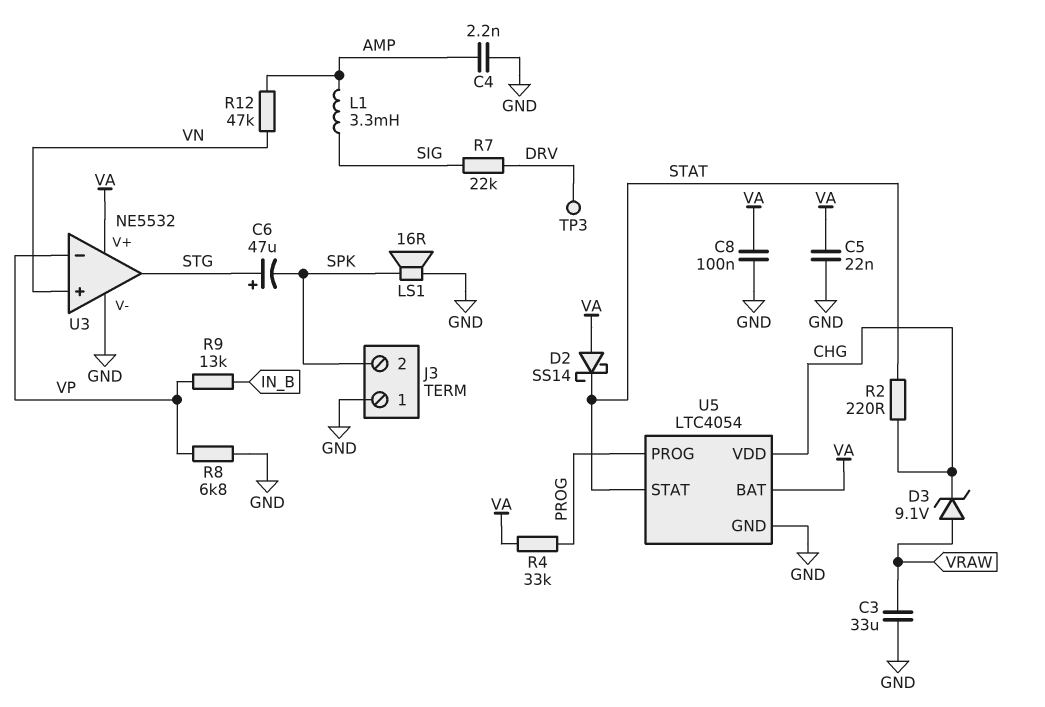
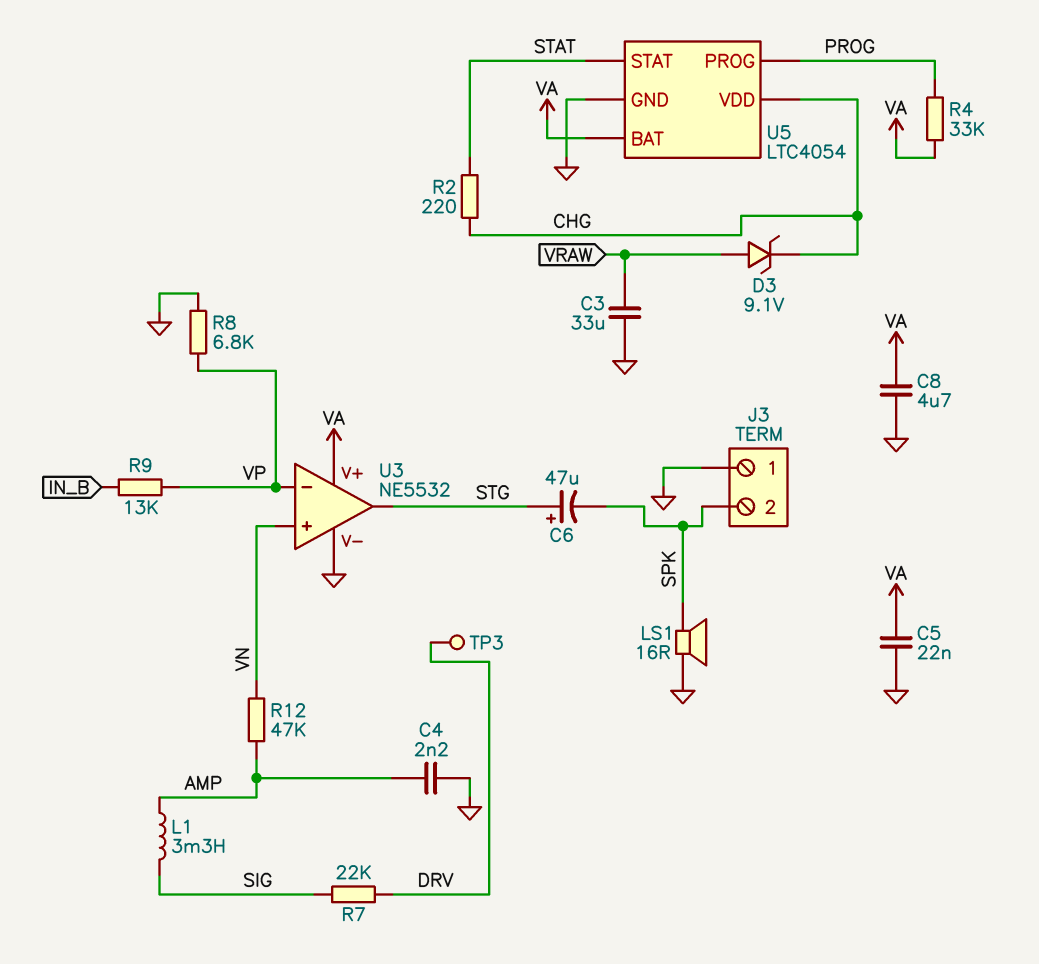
C8: 100nF (GND, VA) -> 4.7uF (GND, VA)
D2: schottky SS14 (A VA, K STAT) -> none

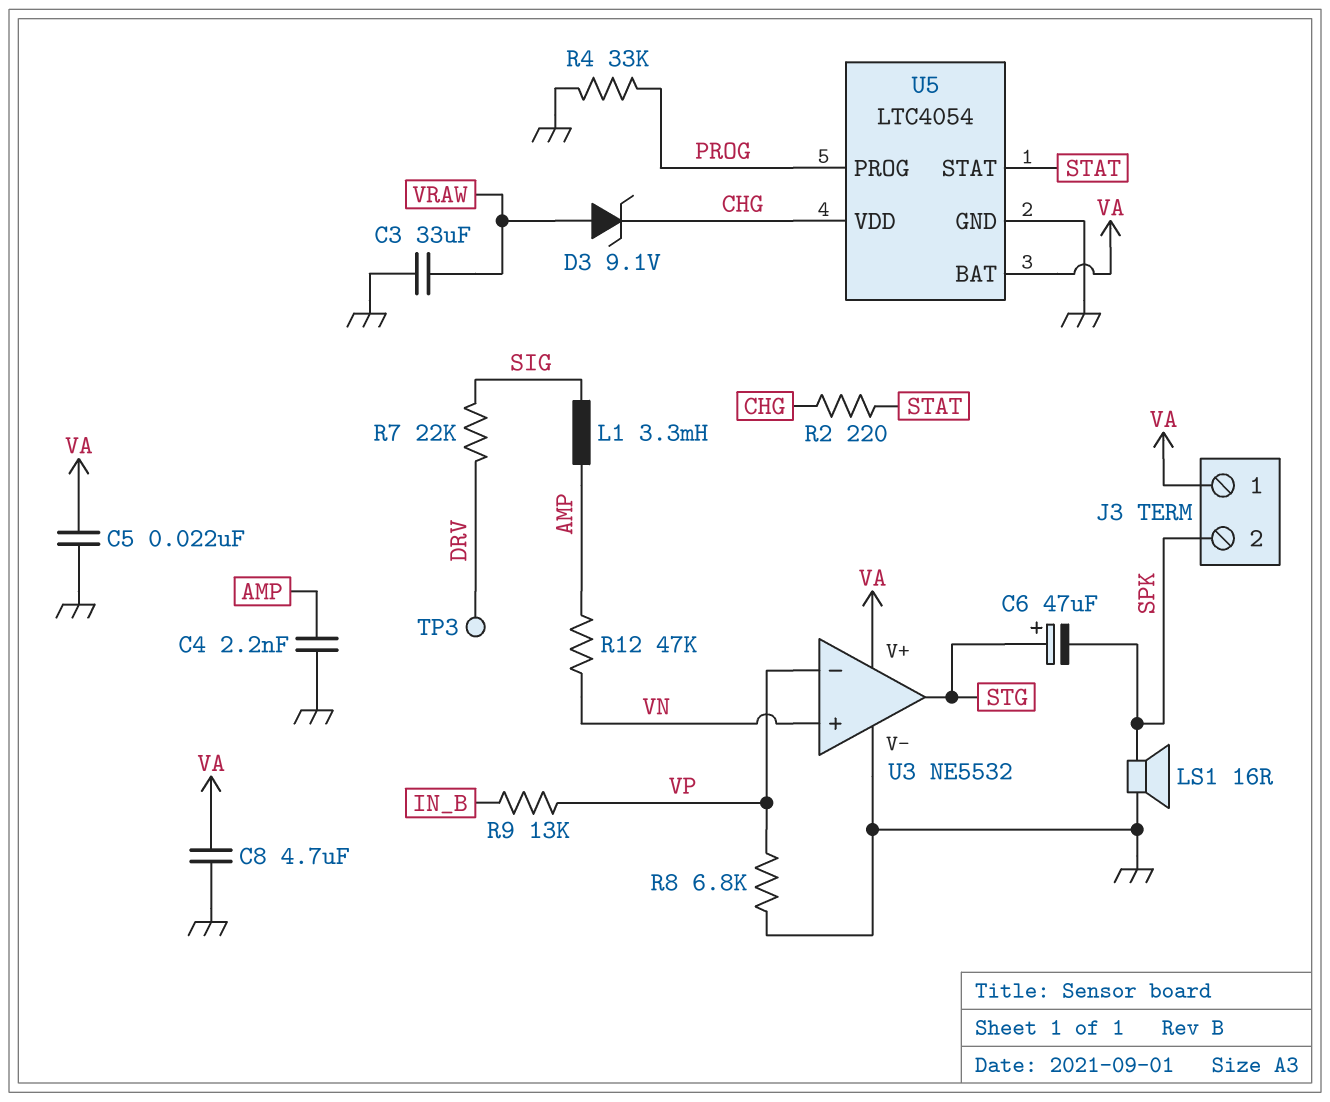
J3 pin 1: GND -> VA
R4: 33k (PROG, VA) -> 33k (GND, PROG)

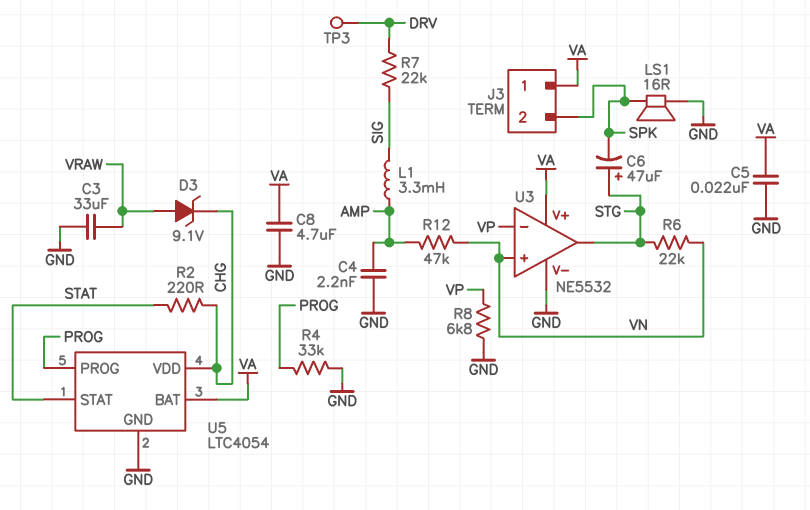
R6: none -> 22k (STG, VN)
R9: 13k (IN_B, VP) -> none

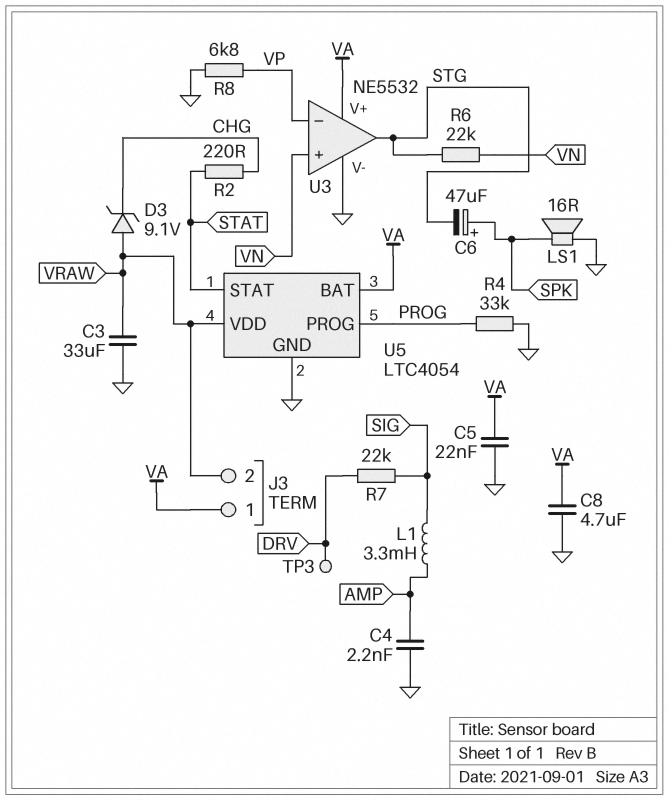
C6: 47uF (plus STG, minus SPK) -> 47uF (plus SPK, minus STG)
J3 pin 2: SPK -> VRAW
R12: 47k (AMP, VN) -> none
U5 pin VDD: CHG -> VRAW

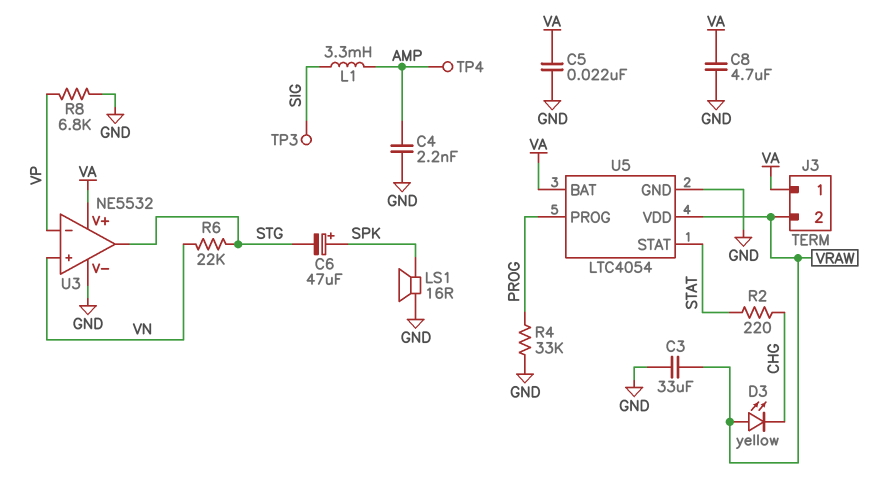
D3: zener 9.1V (A VRAW, K CHG) -> LED yellow (A VRAW, K CHG)
R7: 22k (DRV, SIG) -> none
TP3: test point (DRV) -> test point (SIG)
TP4: none -> test point (AMP)

